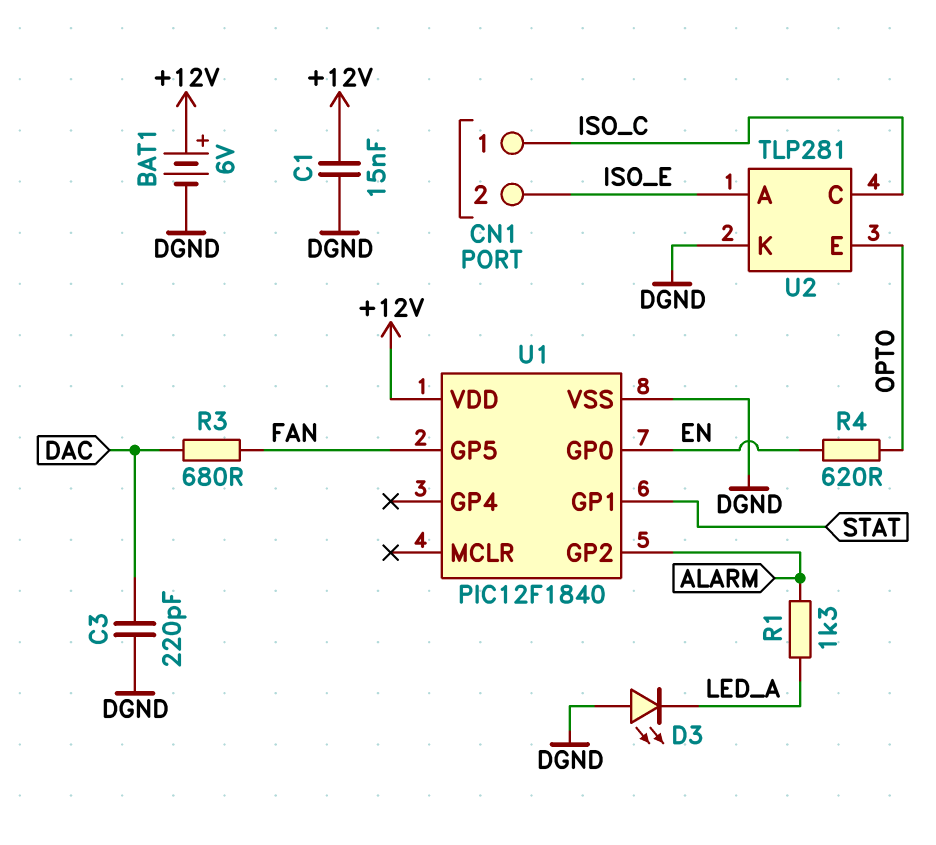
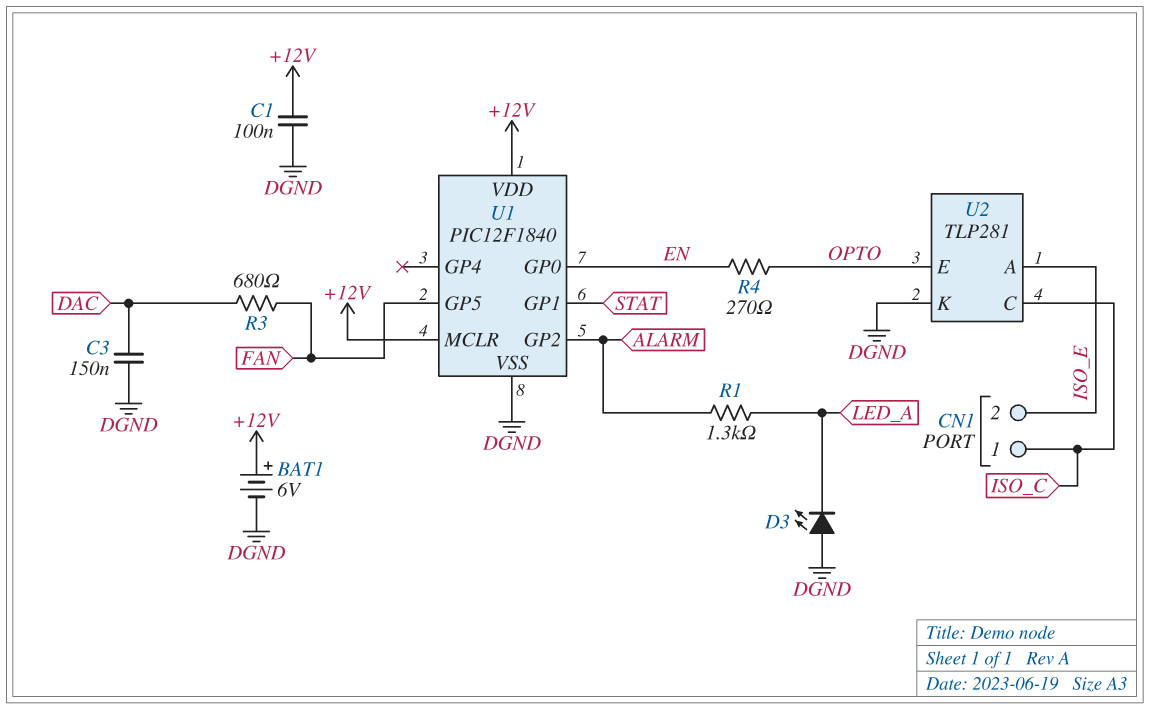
C1: 15nF (+12V, DGND) -> 100nF (+12V, DGND)
C3: 220pF (DAC, DGND) -> 150nF (DAC, DGND)
R4: 620 (EN, OPTO) -> 270 (EN, OPTO)
U1 pin MCLR: none -> +12V

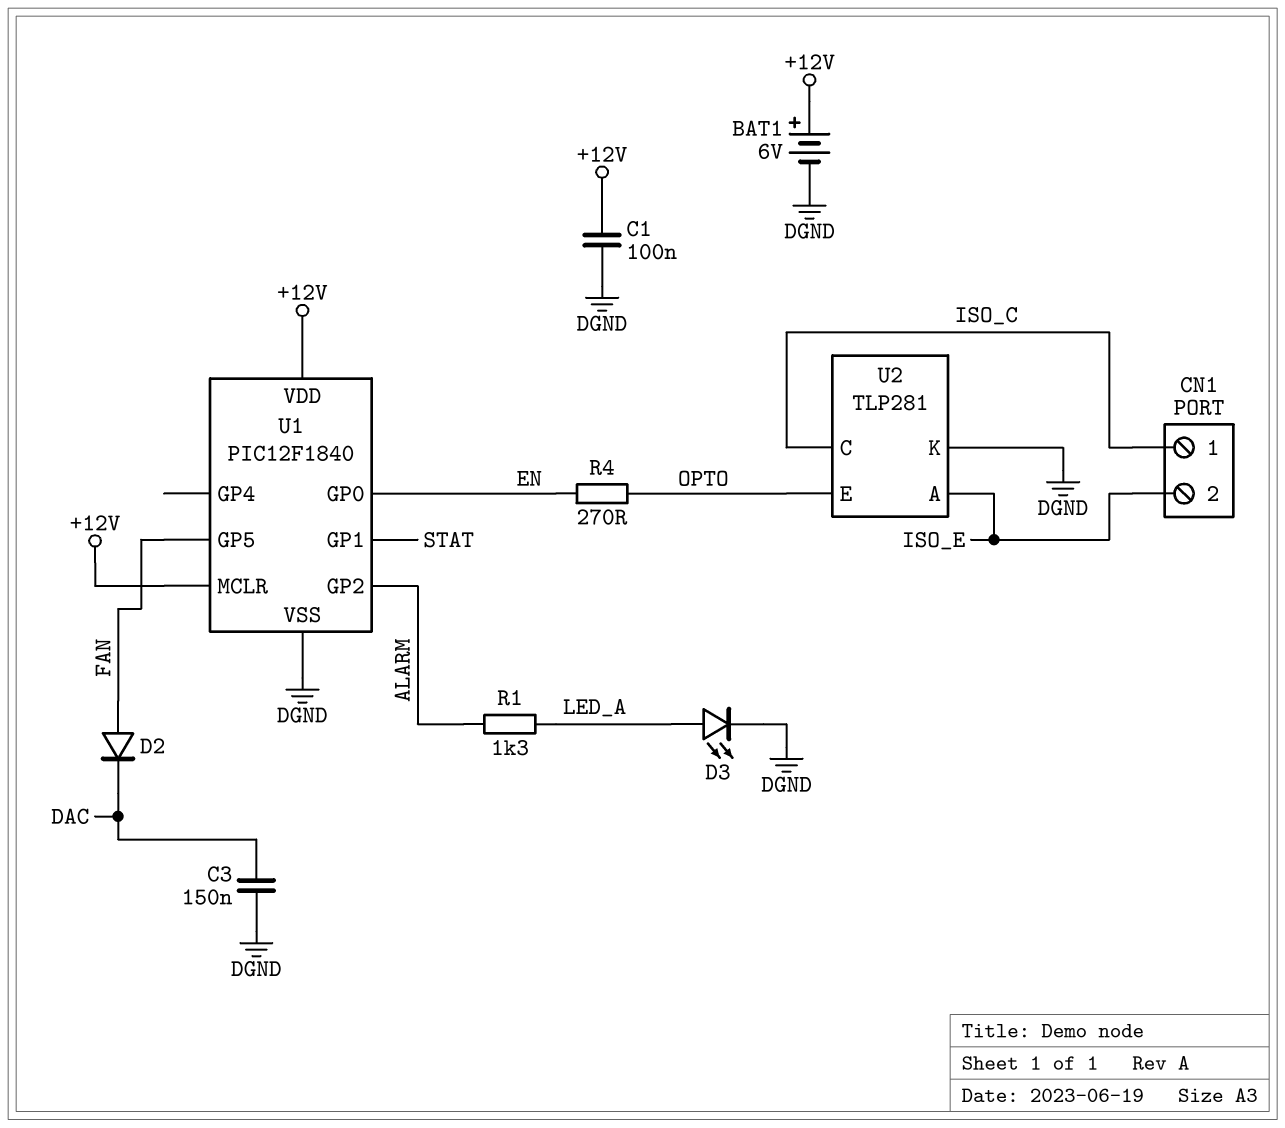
D2: none -> diode (A FAN, K DAC)
D3: LED (A DGND, K LED_A) -> LED (A LED_A, K DGND)
R3: 680 (DAC, FAN) -> none

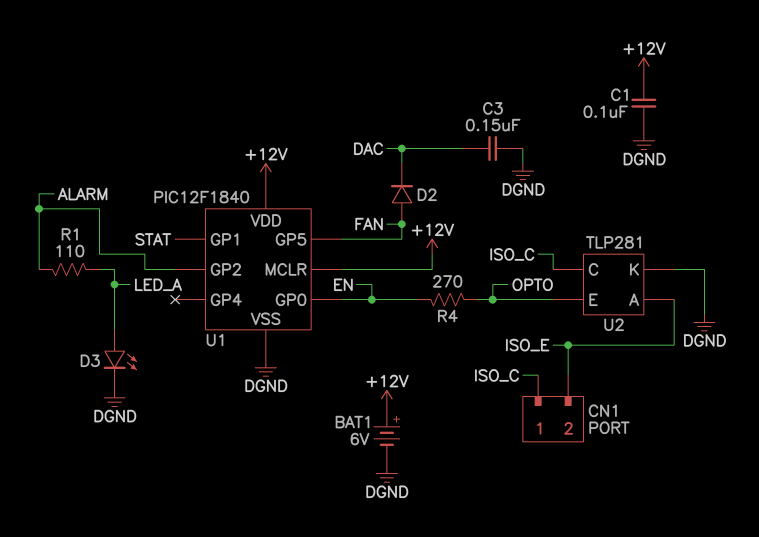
R1: 1.3k (ALARM, LED_A) -> 110 (ALARM, LED_A)

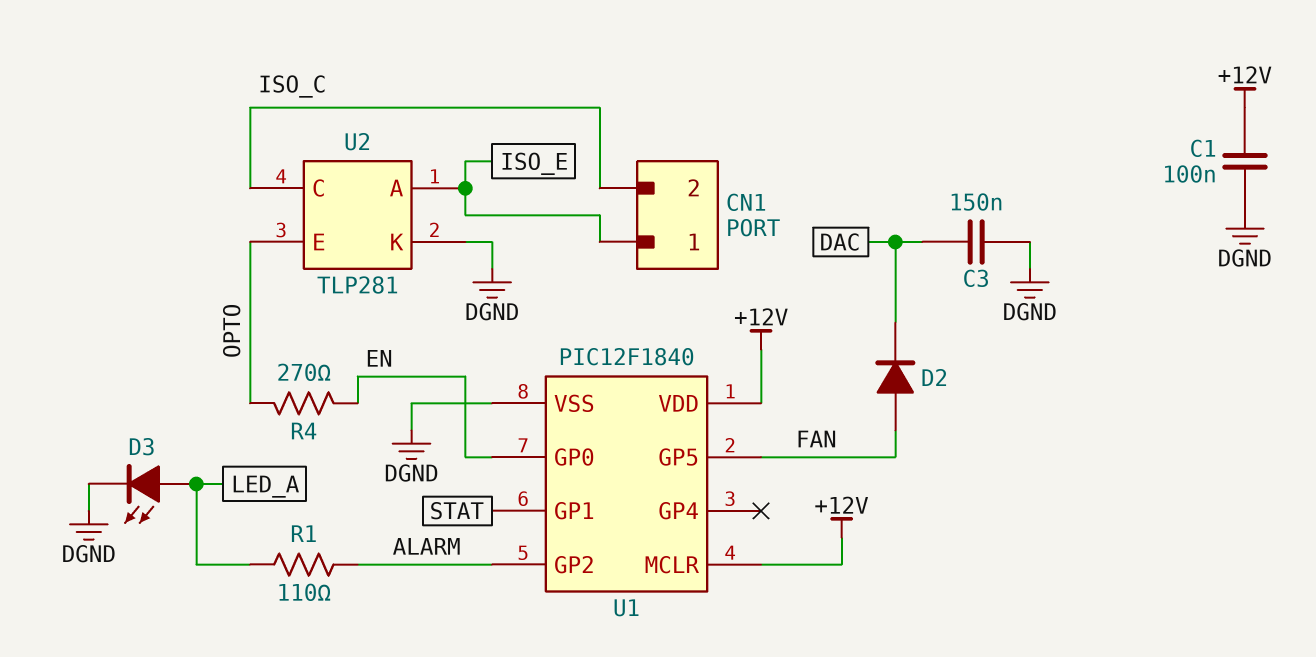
BAT1: 6V (plus +12V, minus DGND) -> none
CN1 pin 1: ISO_C -> ISO_E
CN1 pin 2: ISO_E -> ISO_C

